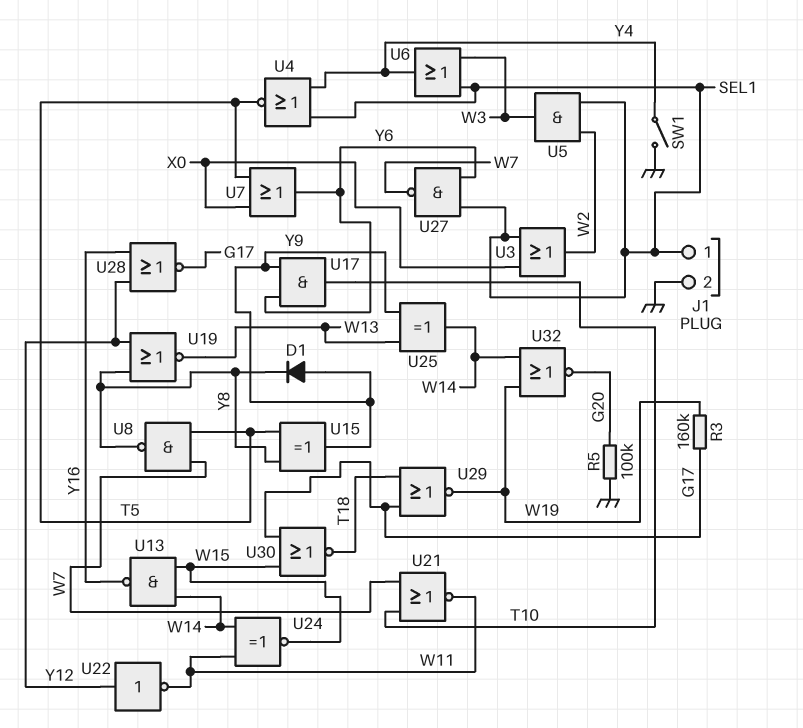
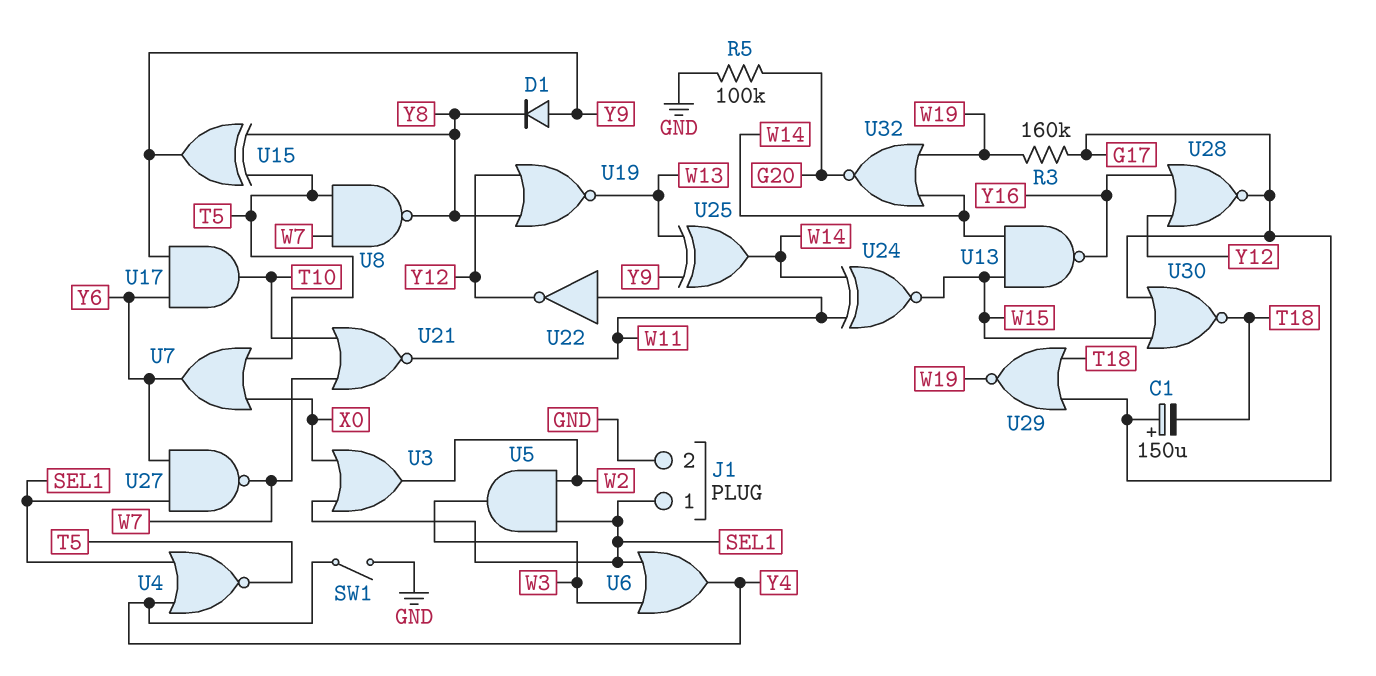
C1: none -> 150uF (plus G17, minus T18)
U22: NOT (in Y12, out W11) -> NOT (in W11, out Y12)

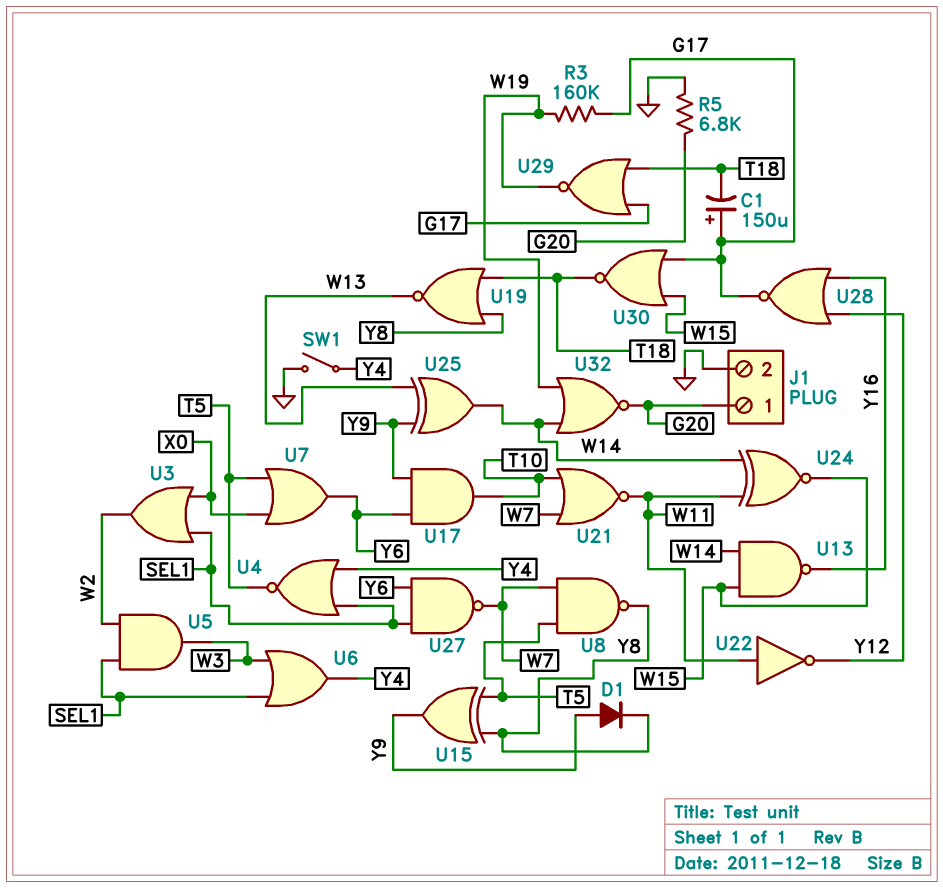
J1 pin 1: SEL1 -> G20
R5: 100k (G20, GND) -> 6.8k (G20, GND)
U19: NOR (in Y8, in Y12, out W13) -> NOR (in T18, in Y8, out W13)

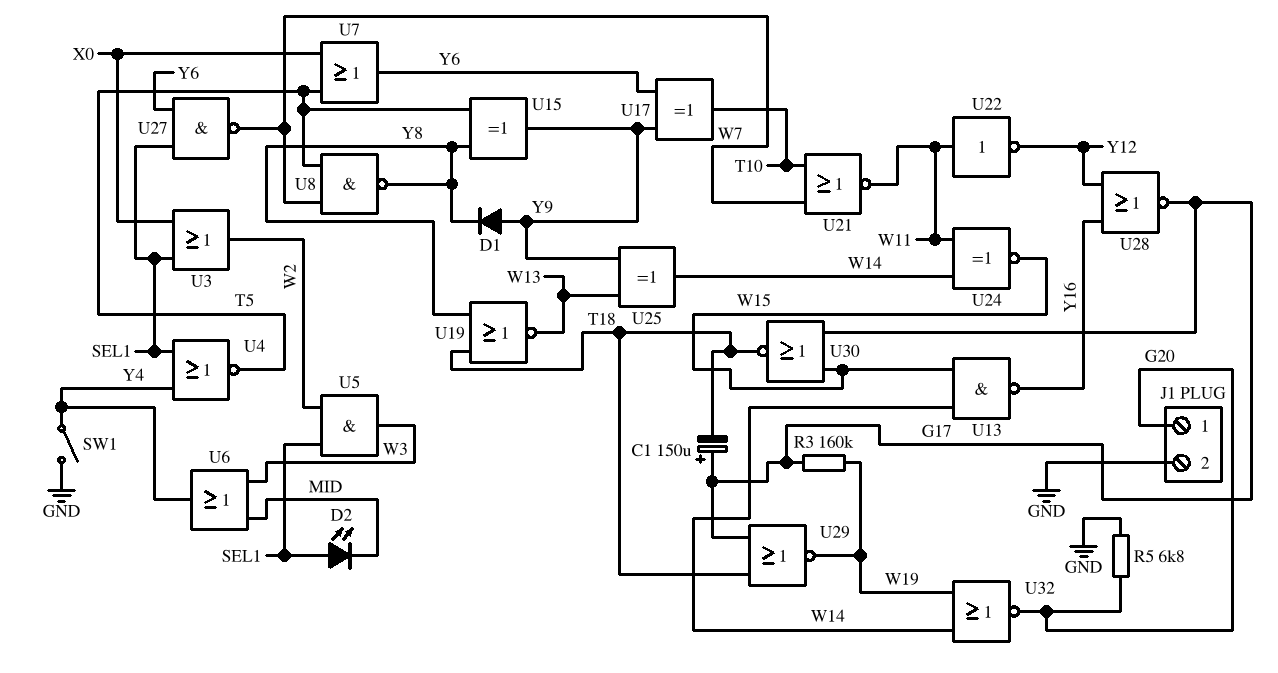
D2: none -> LED (A SEL1, K MID)
U6: OR (in SEL1, in W3, out Y4) -> OR (in MID, in W3, out Y4)
U17: AND (in Y6, in Y9, out T10) -> XOR (in Y6, in Y9, out T10)

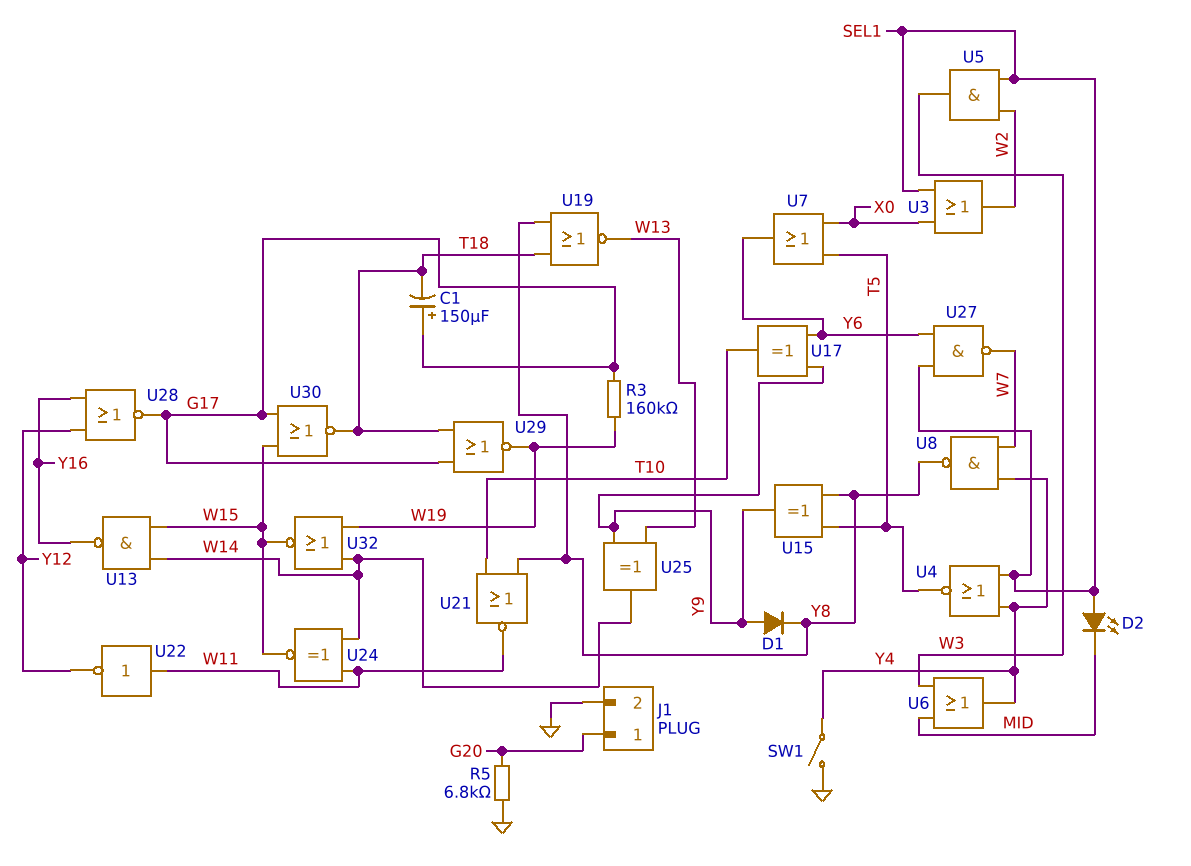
U8: NAND (in T5, in W7, out Y8) -> NAND (in W7, in Y4, out Y8)
U21: NOR (in T10, in W7, out W11) -> NOR (in T10, in Y8, out W11)
U32: NOR (in W14, in W19, out G20) -> NOR (in W14, in W19, out W15)

